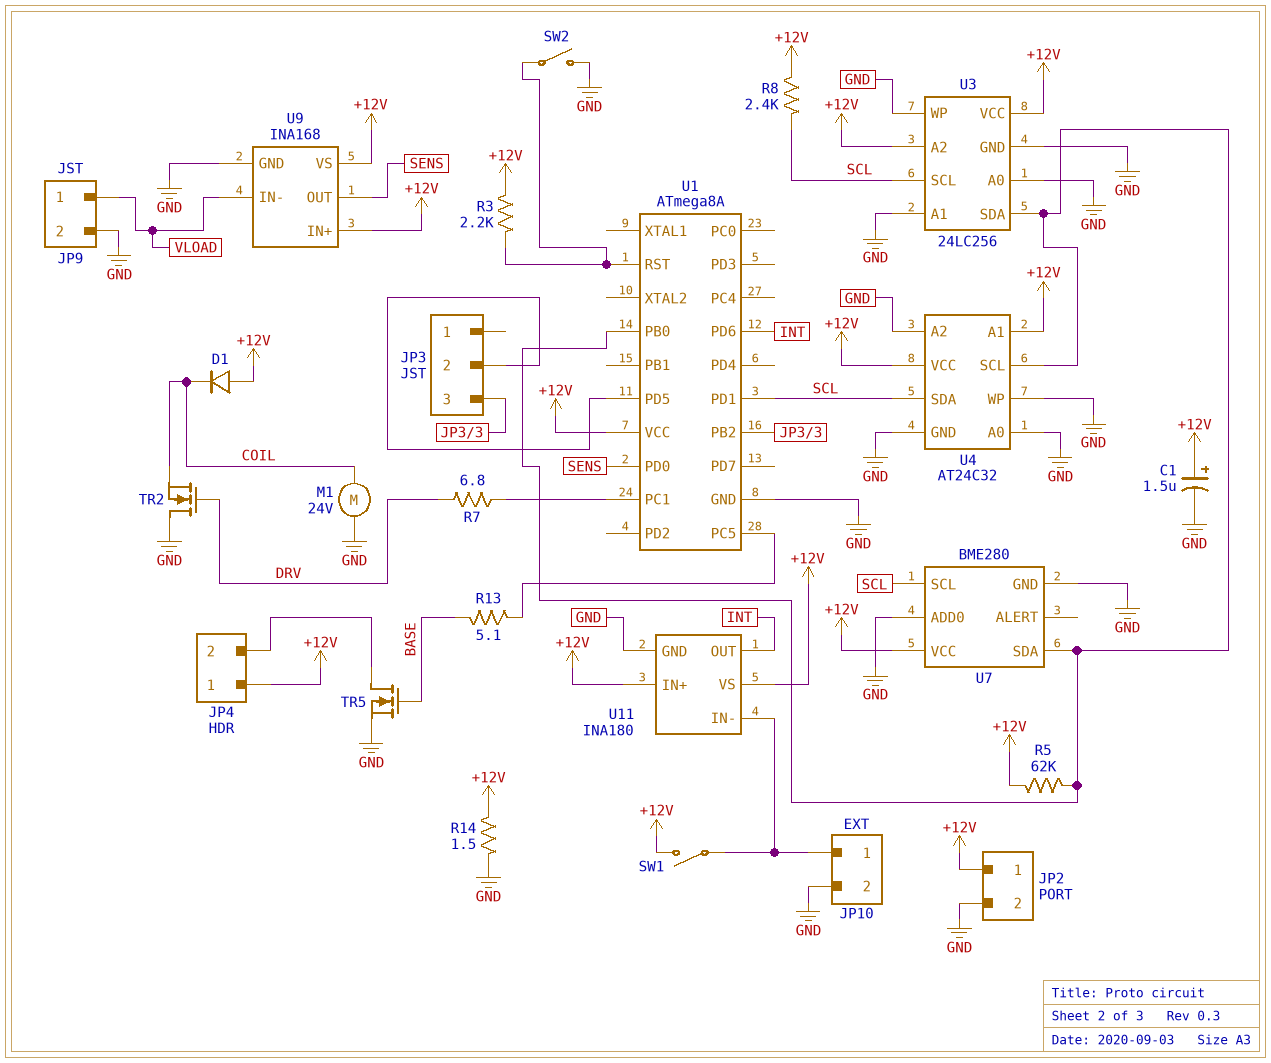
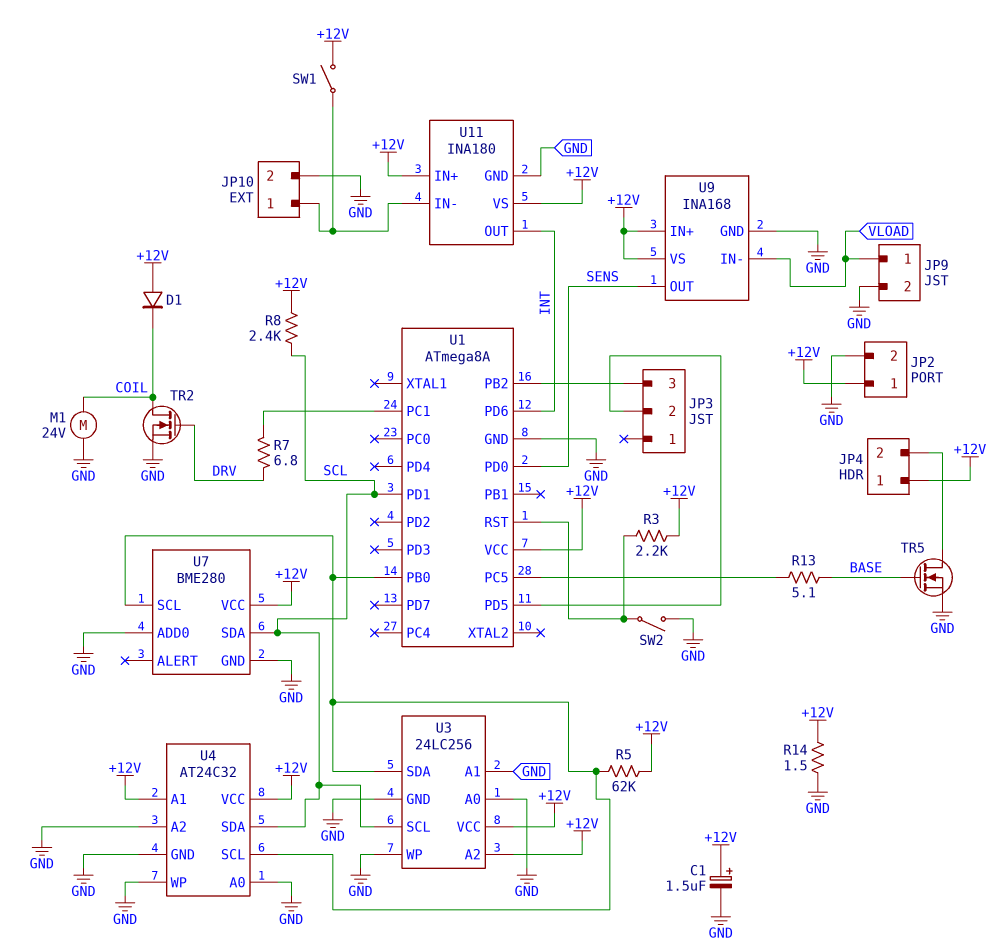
TR2: NMOS (G DRV, D GND, S COIL) -> NMOS (G DRV, D COIL, S GND)
U7 pin SCL: SCL -> U1/PB0
U7 pin SDA: U1/PB0 -> SCL

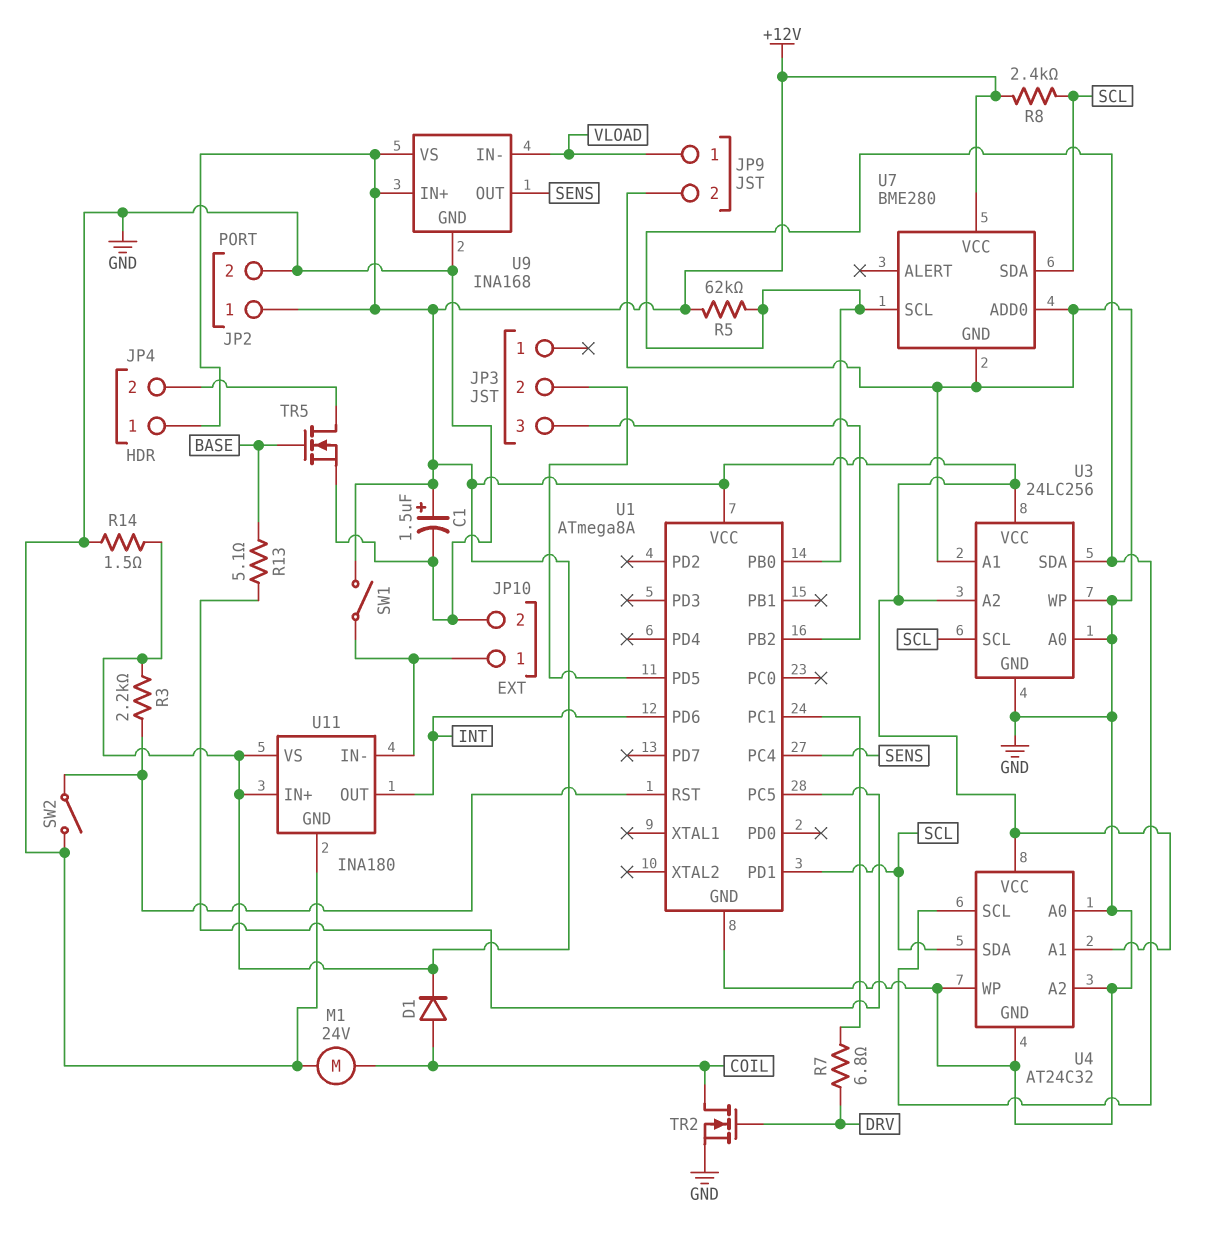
D1: diode (A +12V, K COIL) -> diode (A COIL, K +12V)
U1 pin PC4: none -> SENS
U1 pin PD0: SENS -> none

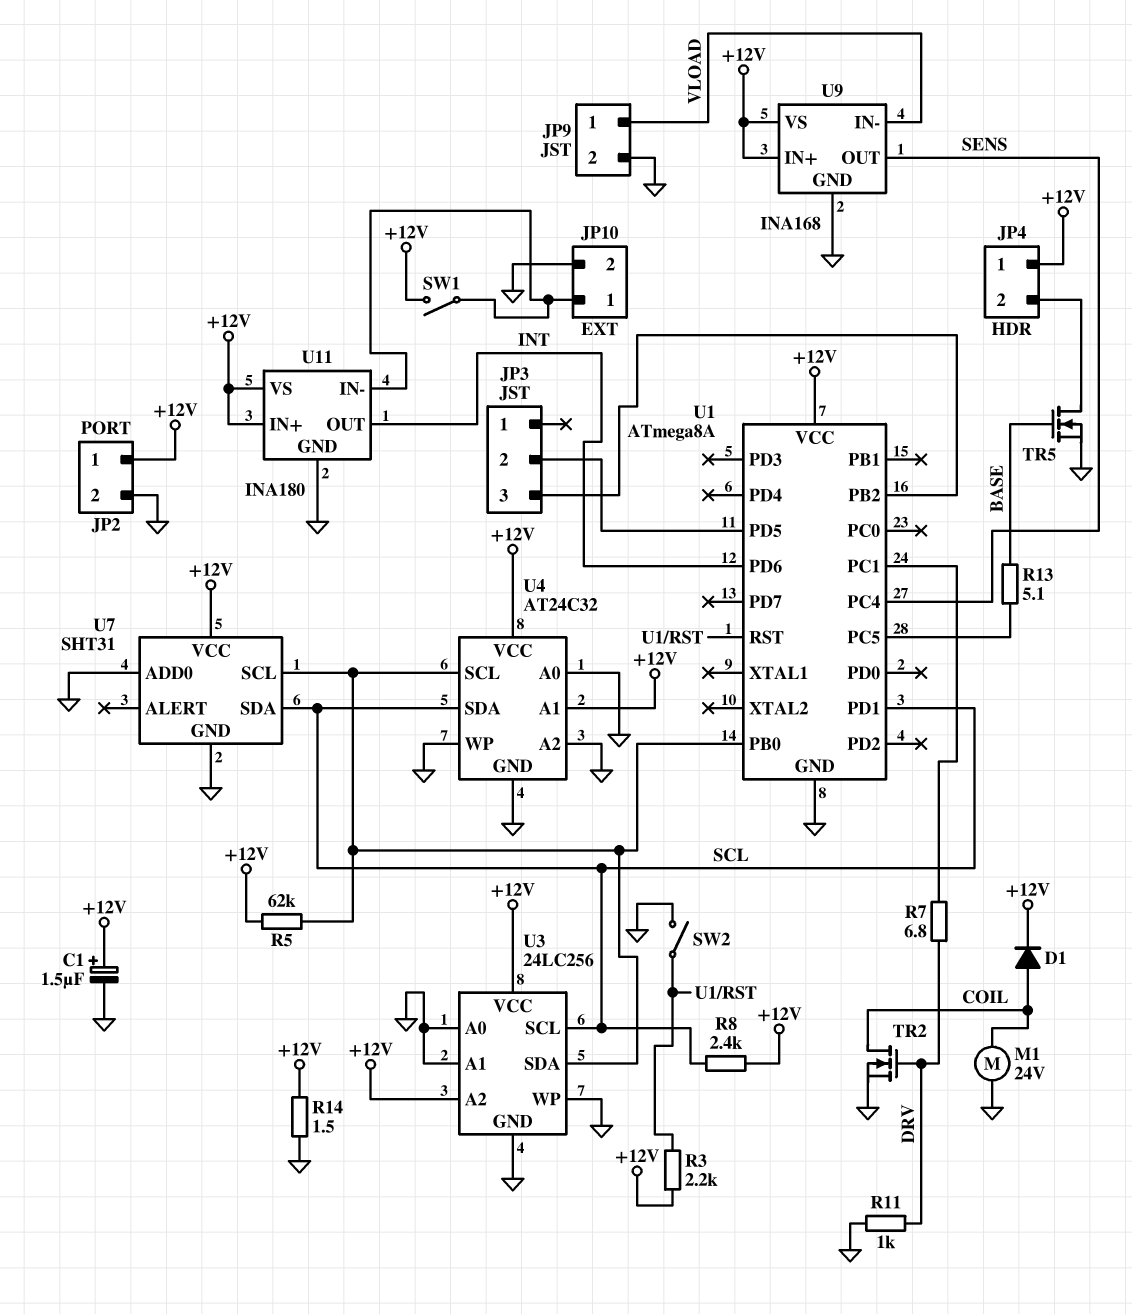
R11: none -> 1k (DRV, GND)
U7: BME280 -> SHT31

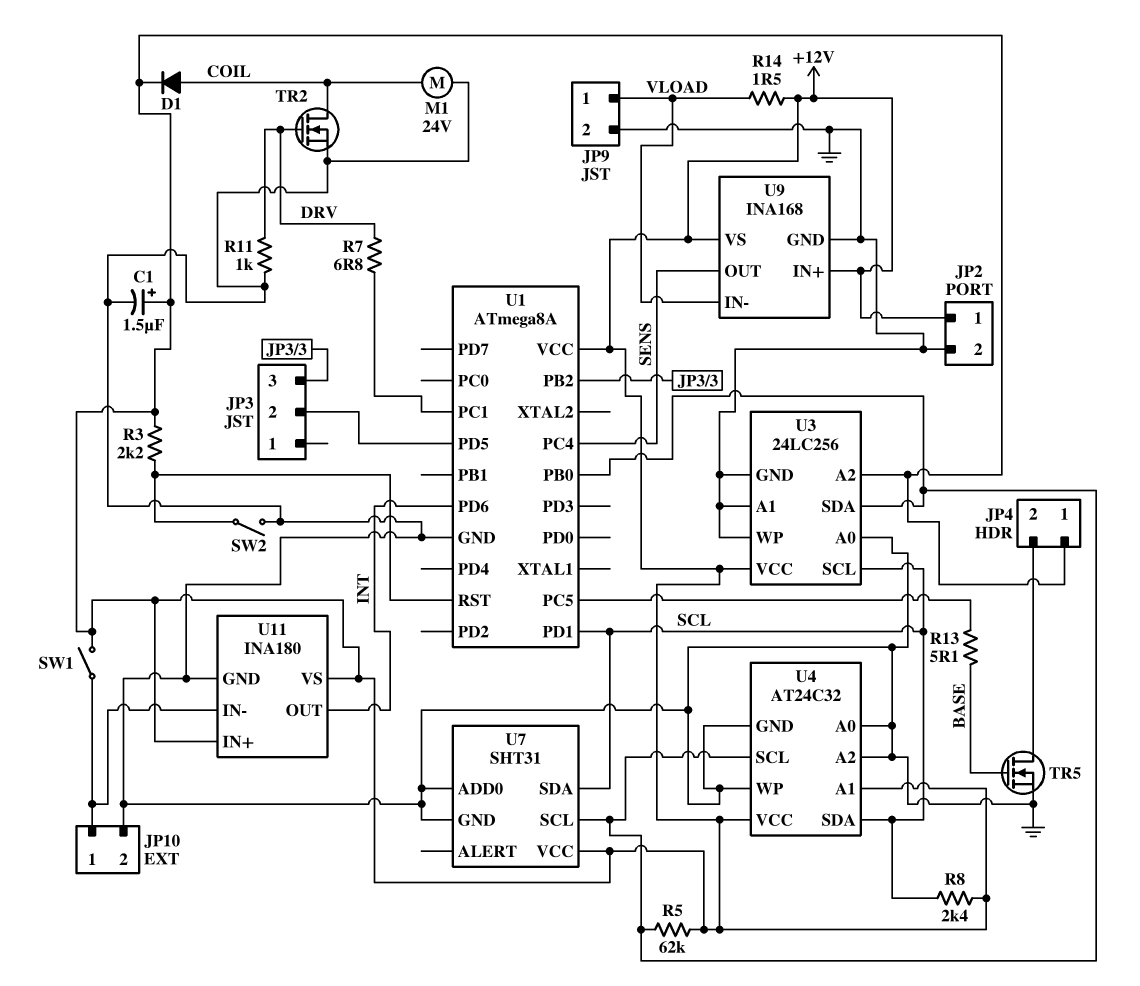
R14: 1.5 (+12V, GND) -> 1.5 (+12V, VLOAD)

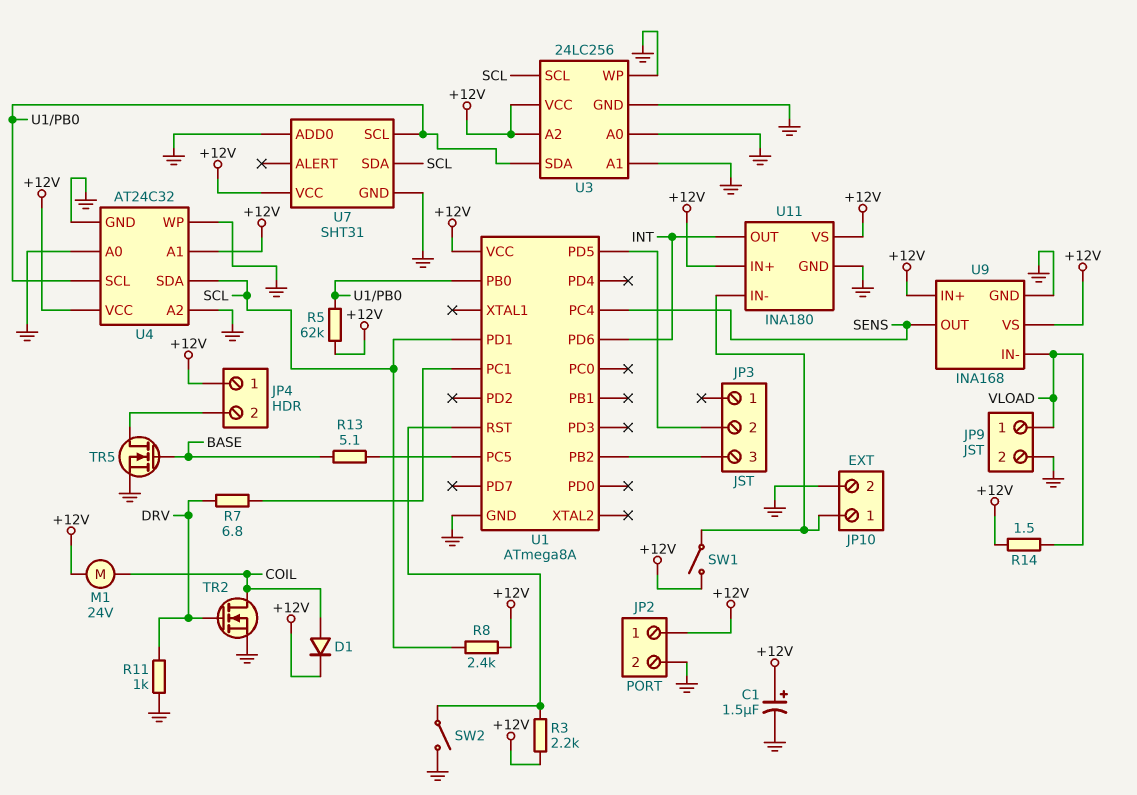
M1: motor 24V (COIL, GND) -> motor 24V (+12V, COIL)

